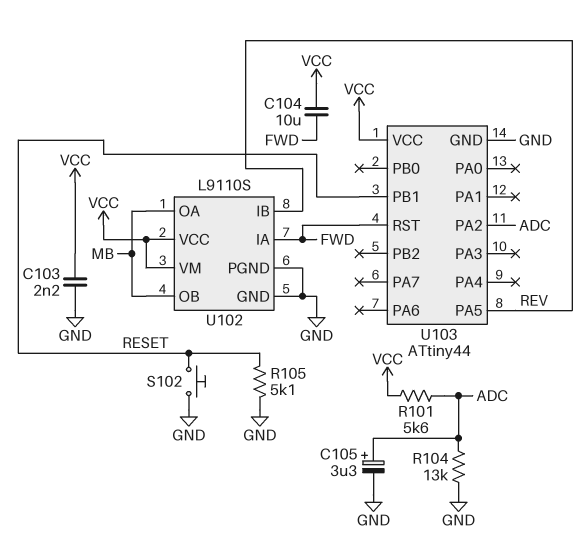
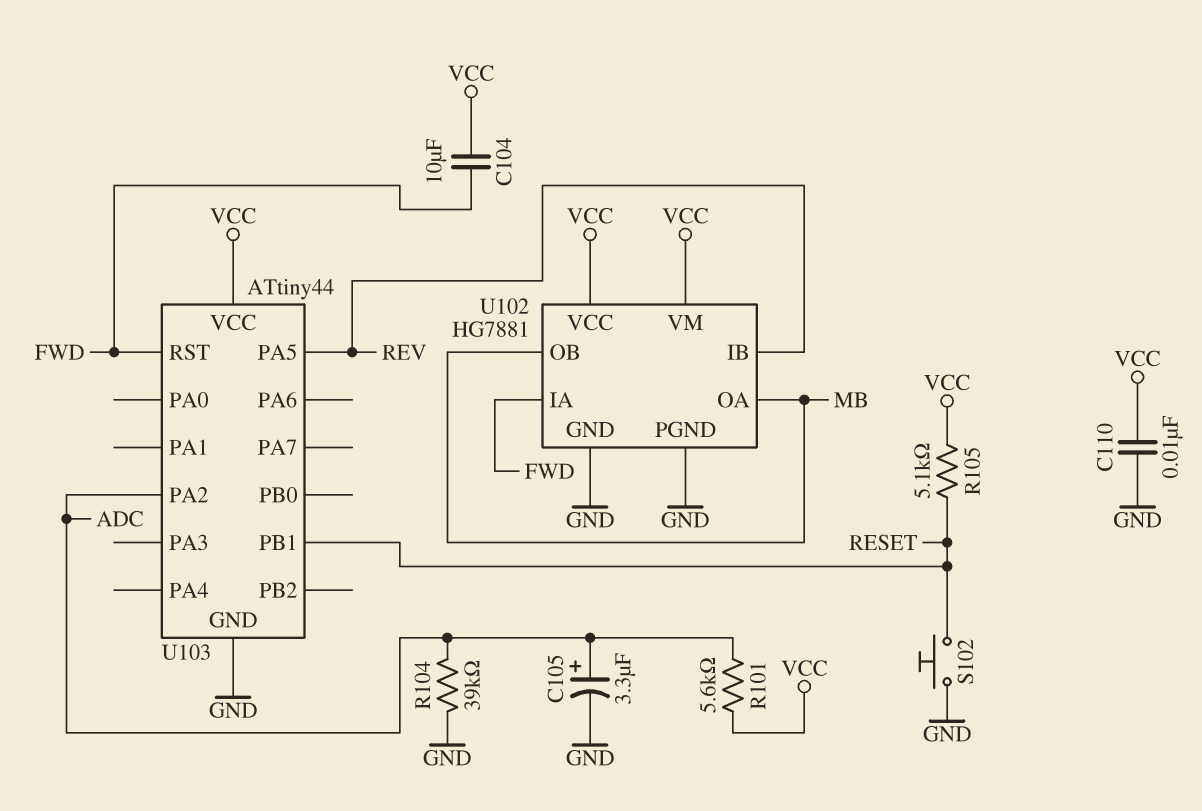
C103: 2.2nF (GND, VCC) -> none
C110: none -> 10nF (GND, VCC)
R104: 13k (ADC, GND) -> 39k (ADC, GND)
R105: 5.1k (GND, RESET) -> 5.1k (RESET, VCC)
U102: L9110S -> HG7881

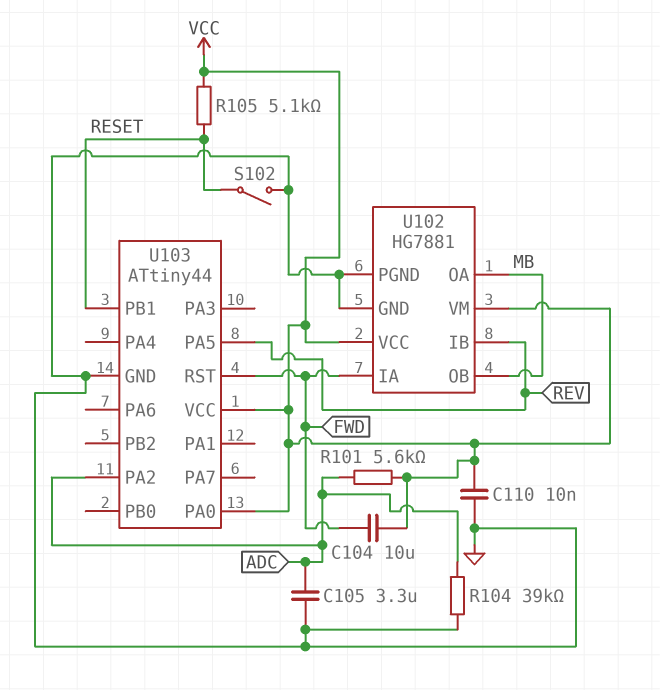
C105: 3.3uF (plus ADC, minus GND) -> 3.3uF (ADC, GND)
S102: button (GND, RESET) -> switch (GND, RESET)
U103 pin PA0: none -> VCC

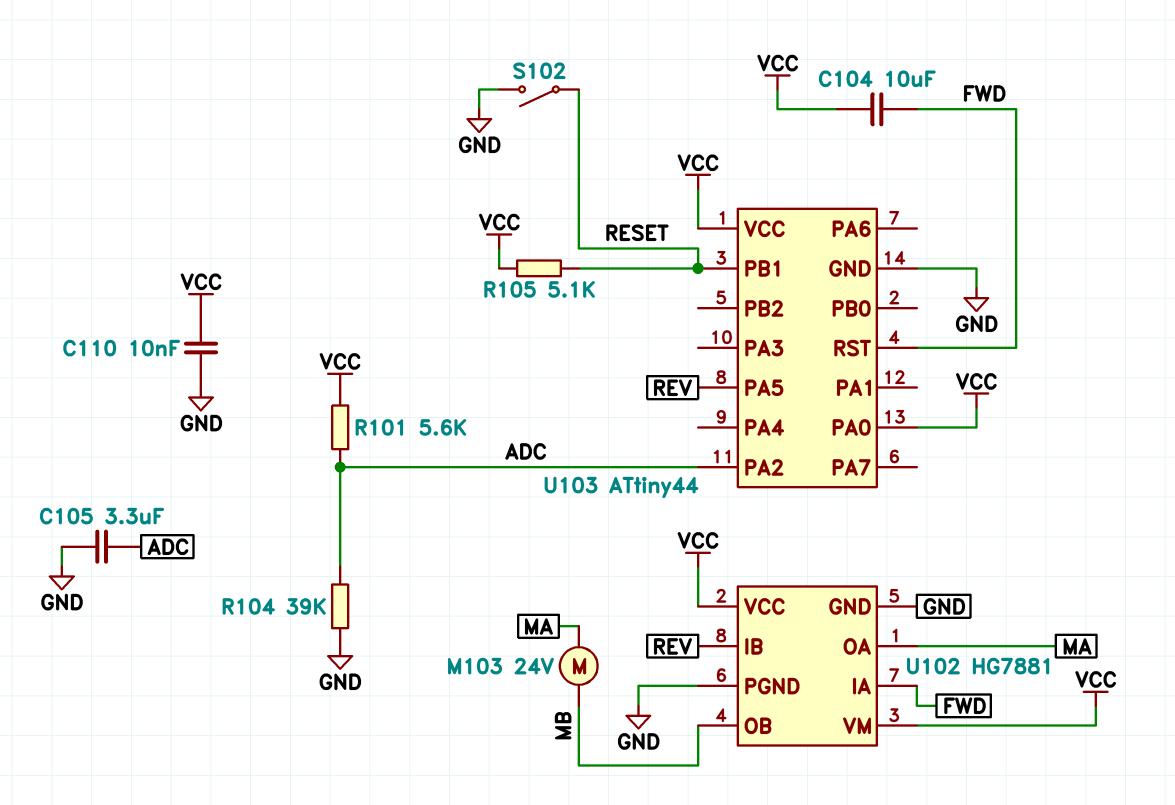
M103: none -> motor 24V (MA, MB)
U102 pin OA: MB -> MA

